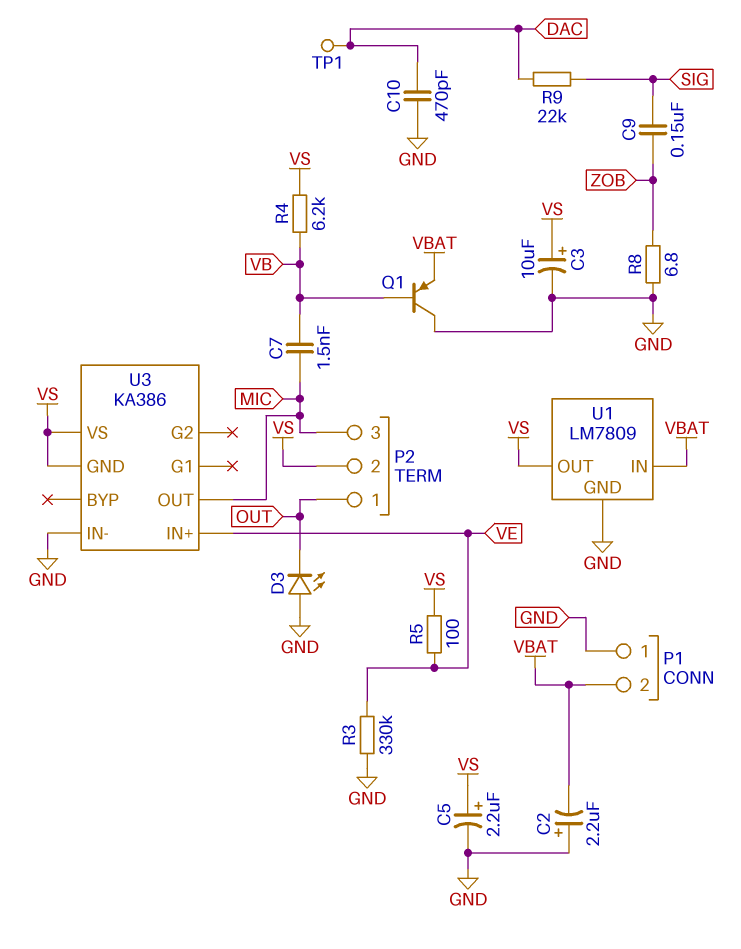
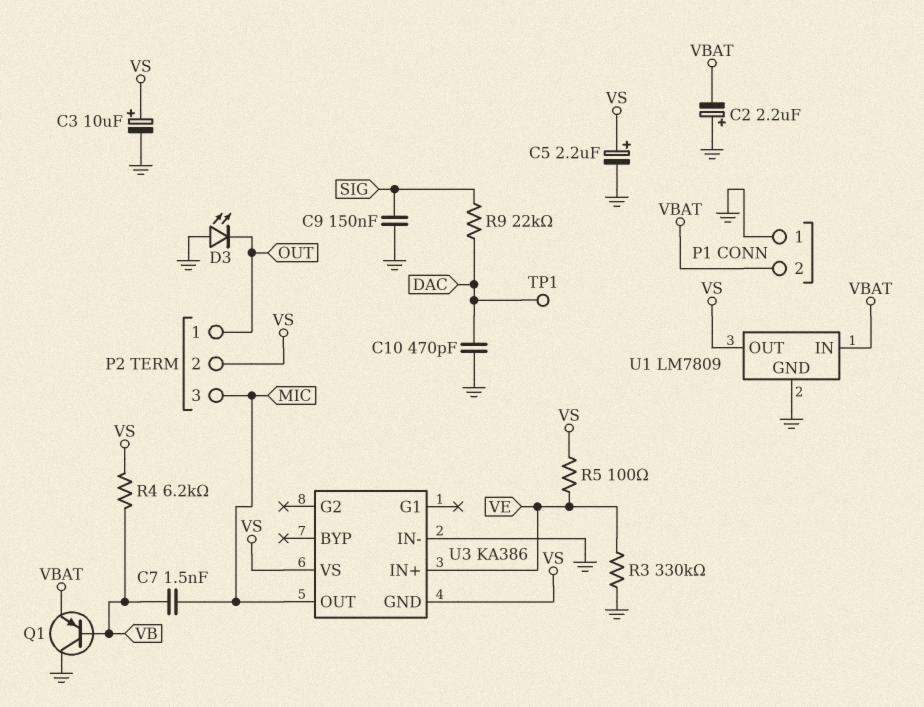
C9: 150nF (SIG, ZOB) -> 150nF (GND, SIG)
R8: 6.8 (GND, ZOB) -> none

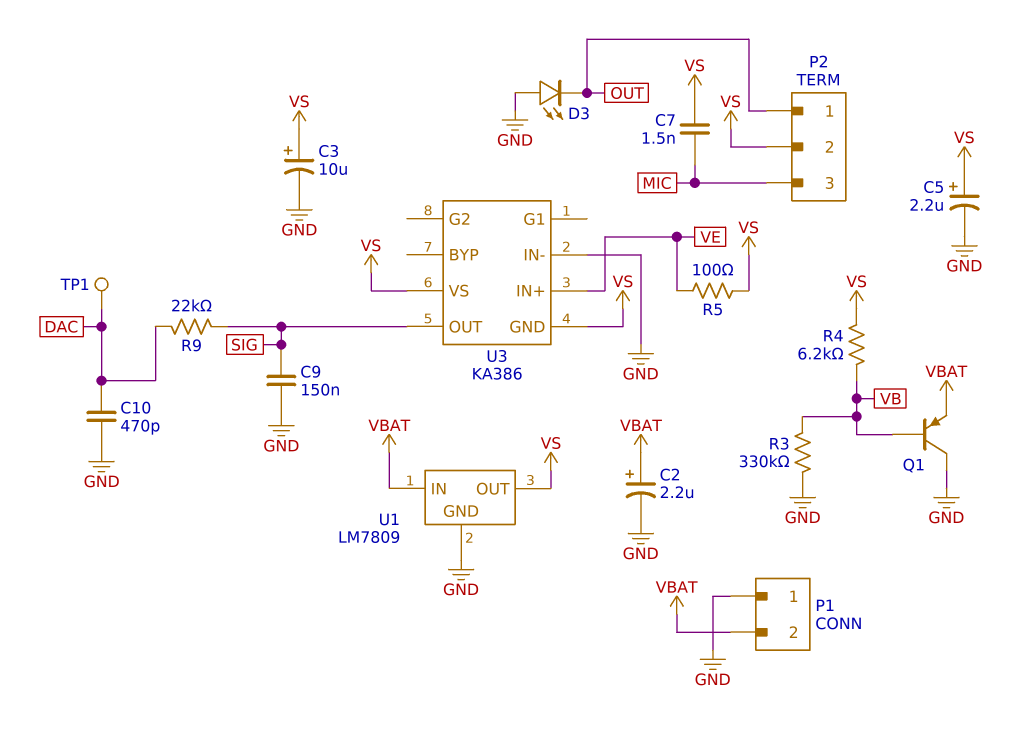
C2: 2.2uF (plus GND, minus VBAT) -> 2.2uF (plus VBAT, minus GND)
C7: 1.5nF (MIC, VB) -> 1.5nF (MIC, VS)
R3: 330k (GND, VE) -> 330k (GND, VB)
U3 pin OUT: MIC -> SIG

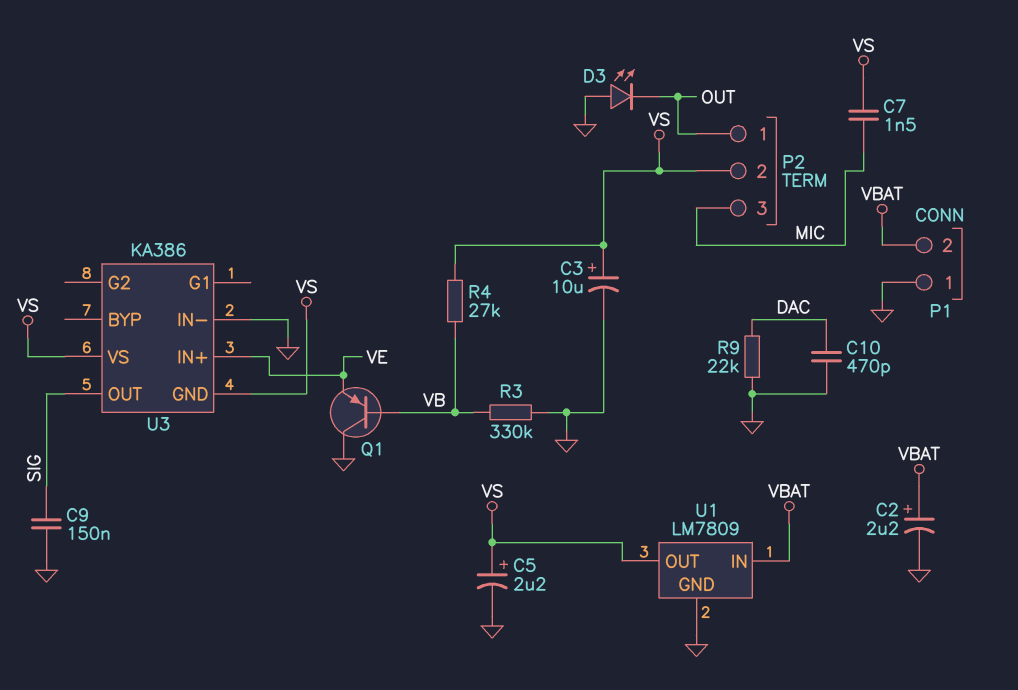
Q1: PNP (B VB, C GND, E VBAT) -> PNP (B VB, C GND, E VE)
R4: 6.2k (VB, VS) -> 27k (VB, VS)
R5: 100 (VE, VS) -> none
R9: 22k (DAC, SIG) -> 22k (DAC, GND)
TP1: test point (DAC) -> none

